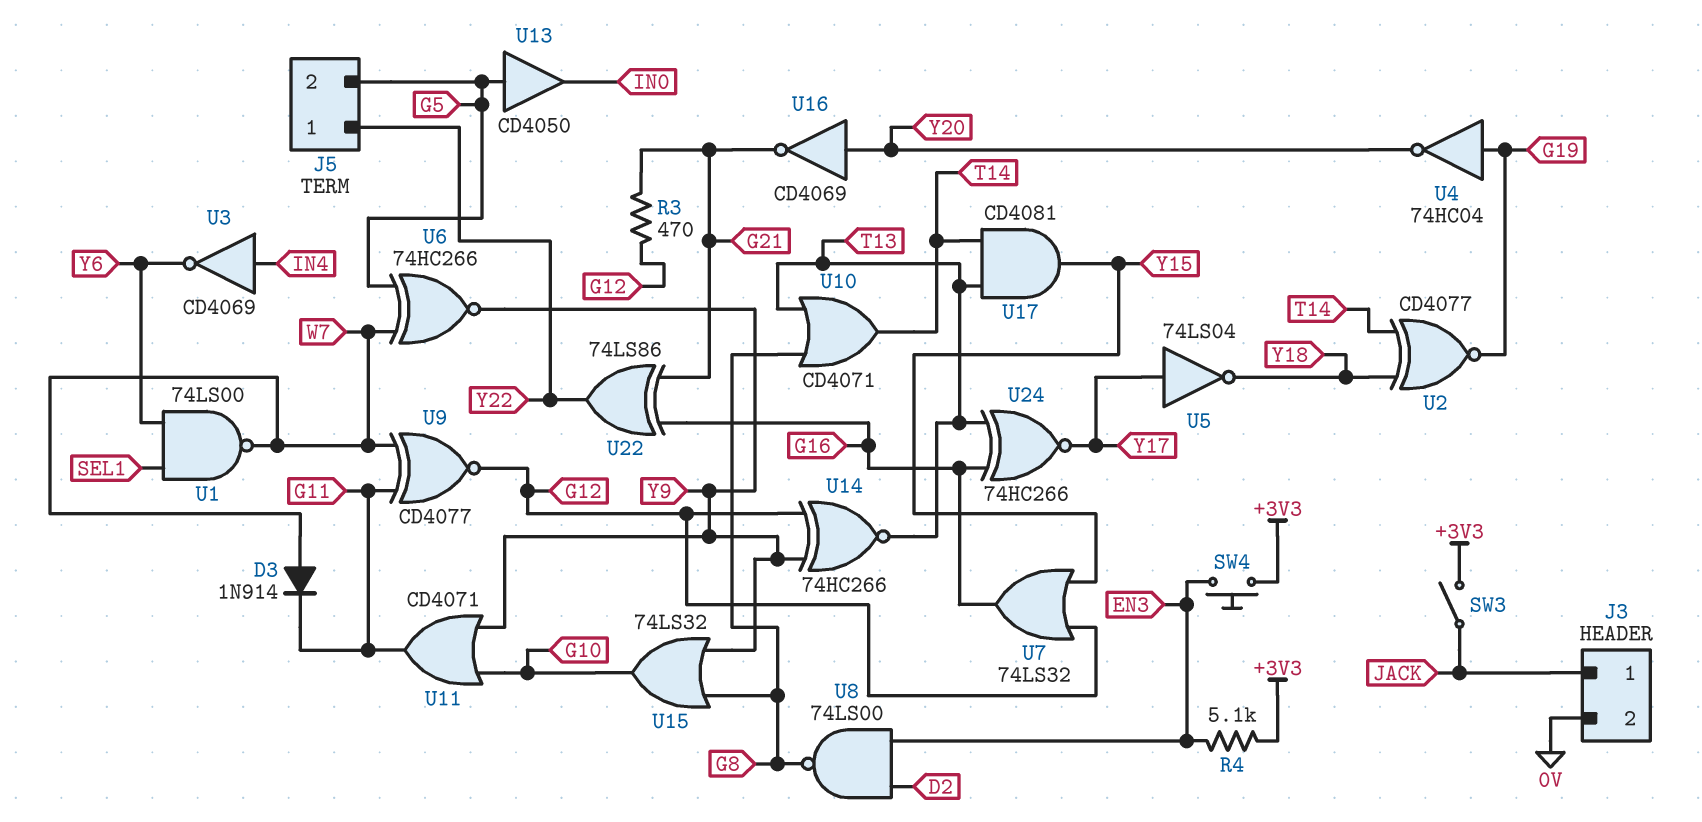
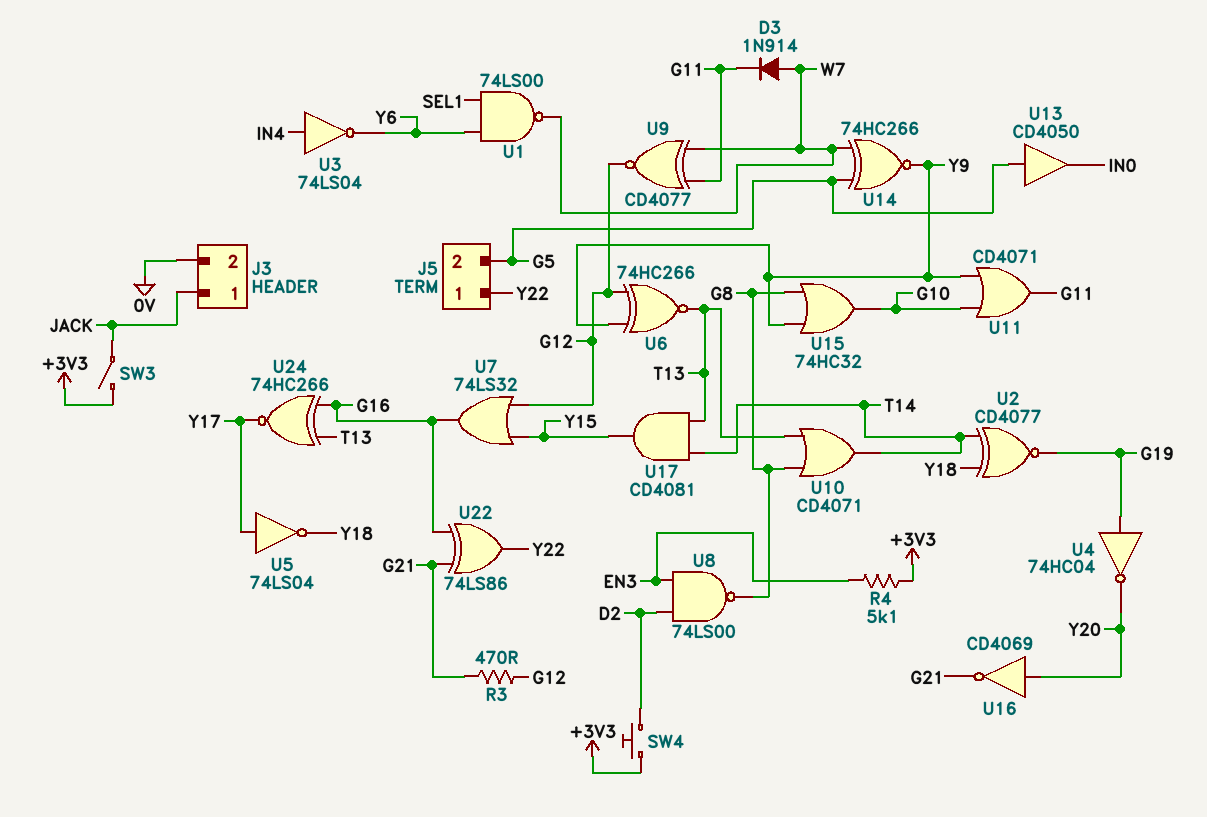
SW4: button (+3V3, EN3) -> button (+3V3, D2)
U3: NOT CD4069 (in IN4, out Y6) -> NOT 74LS04 (in IN4, out Y6)
U6: XNOR 74HC266 (in G5, in W7, out Y9) -> XNOR 74HC266 (in G12, in Y9, out T13)
U14: XNOR 74HC266 (in G12, in Y9, out T13) -> XNOR 74HC266 (in G5, in W7, out Y9)
U15: OR 74LS32 (in G8, in Y9, out G10) -> OR 74HC32 (in G8, in Y9, out G10)

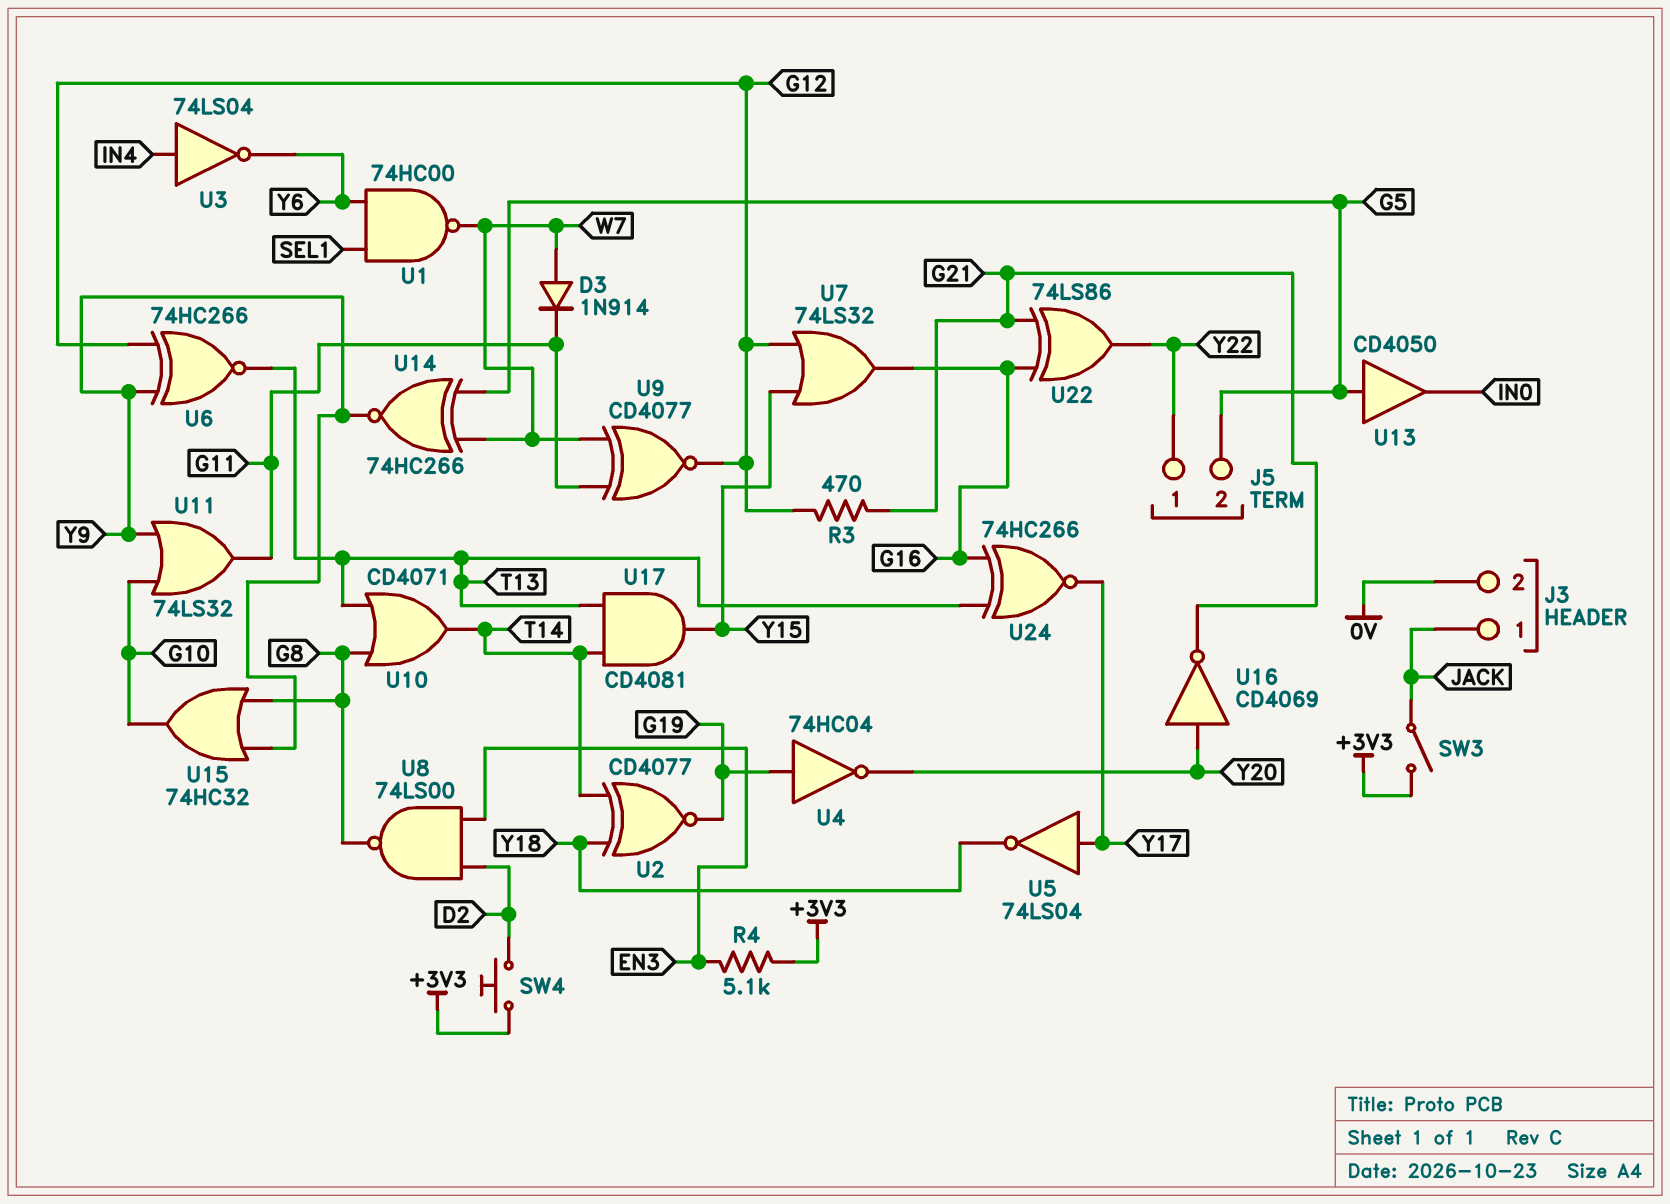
U1: NAND 74LS00 (in SEL1, in Y6, out W7) -> NAND 74HC00 (in SEL1, in Y6, out W7)
U11: OR CD4071 (in G10, in Y9, out G11) -> OR 74LS32 (in G10, in Y9, out G11)

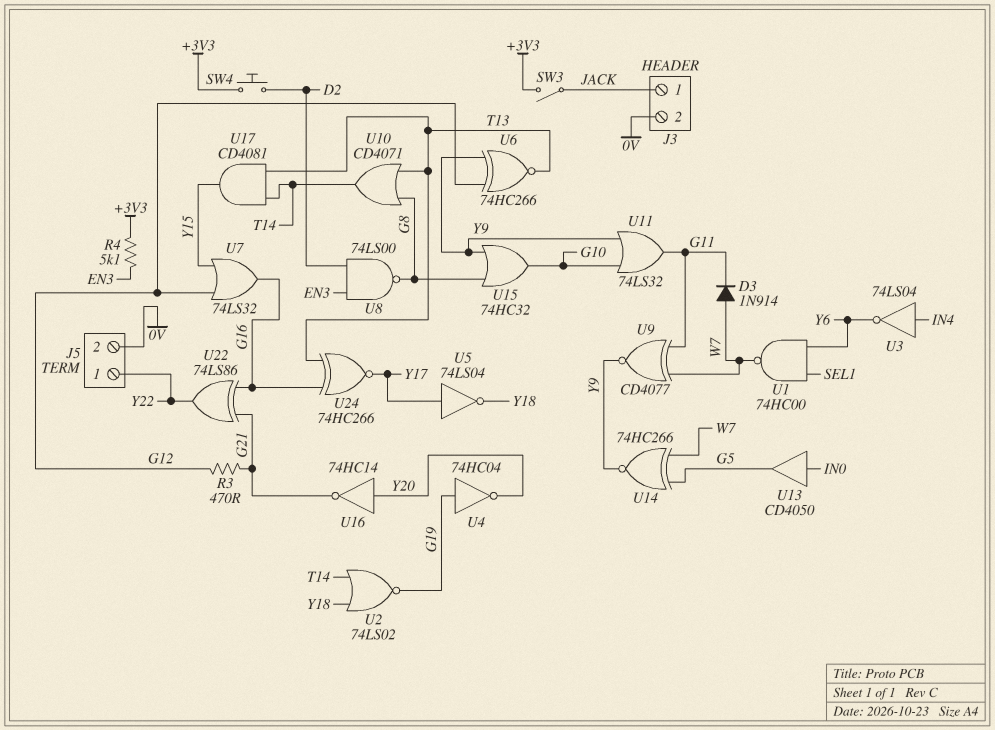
J5 pin 2: G5 -> 0V
U2: XNOR CD4077 (in T14, in Y18, out G19) -> NOR 74LS02 (in T14, in Y18, out G19)
U9: XNOR CD4077 (in G11, in W7, out G12) -> XNOR CD4077 (in G11, in W7, out Y9)
U13: buffer CD4050 (in G5, out IN0) -> buffer CD4050 (in IN0, out G5)
U16: NOT CD4069 (in Y20, out G21) -> NOT 74HC14 (in Y20, out G21)

